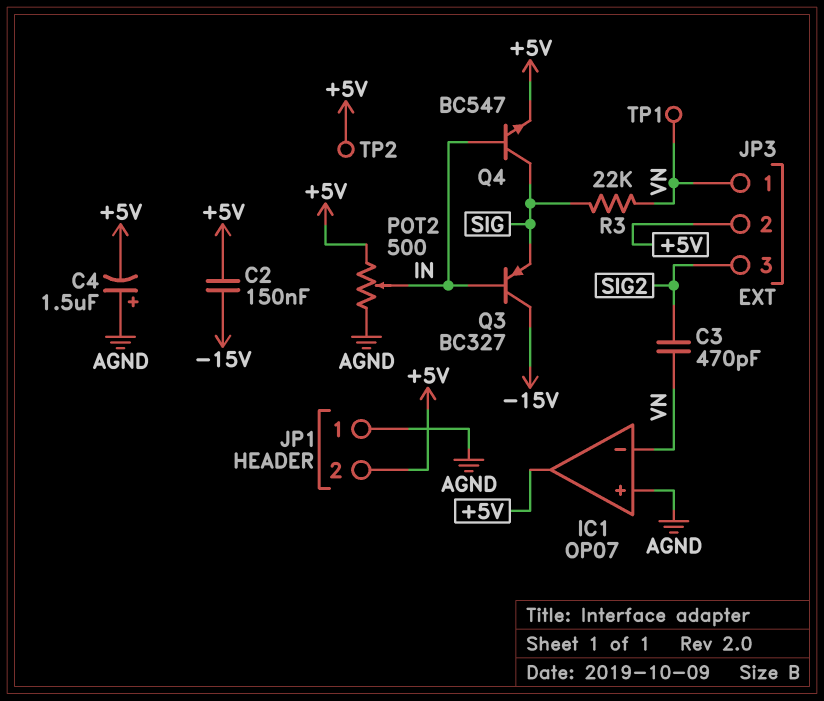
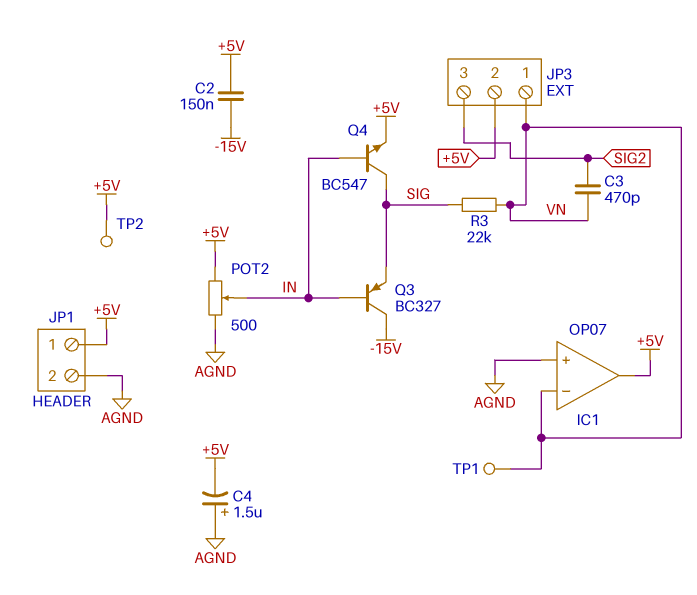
JP1 pin 1: AGND -> +5V
JP1 pin 2: +5V -> AGND

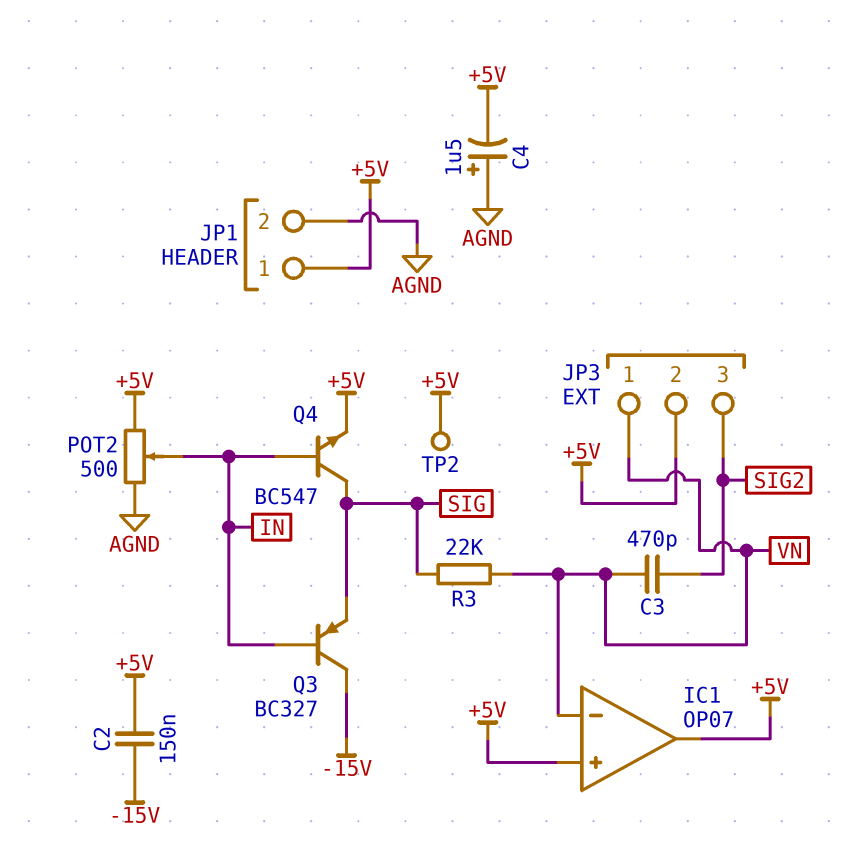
IC1 pin in+: AGND -> +5V
TP1: test point (VN) -> none

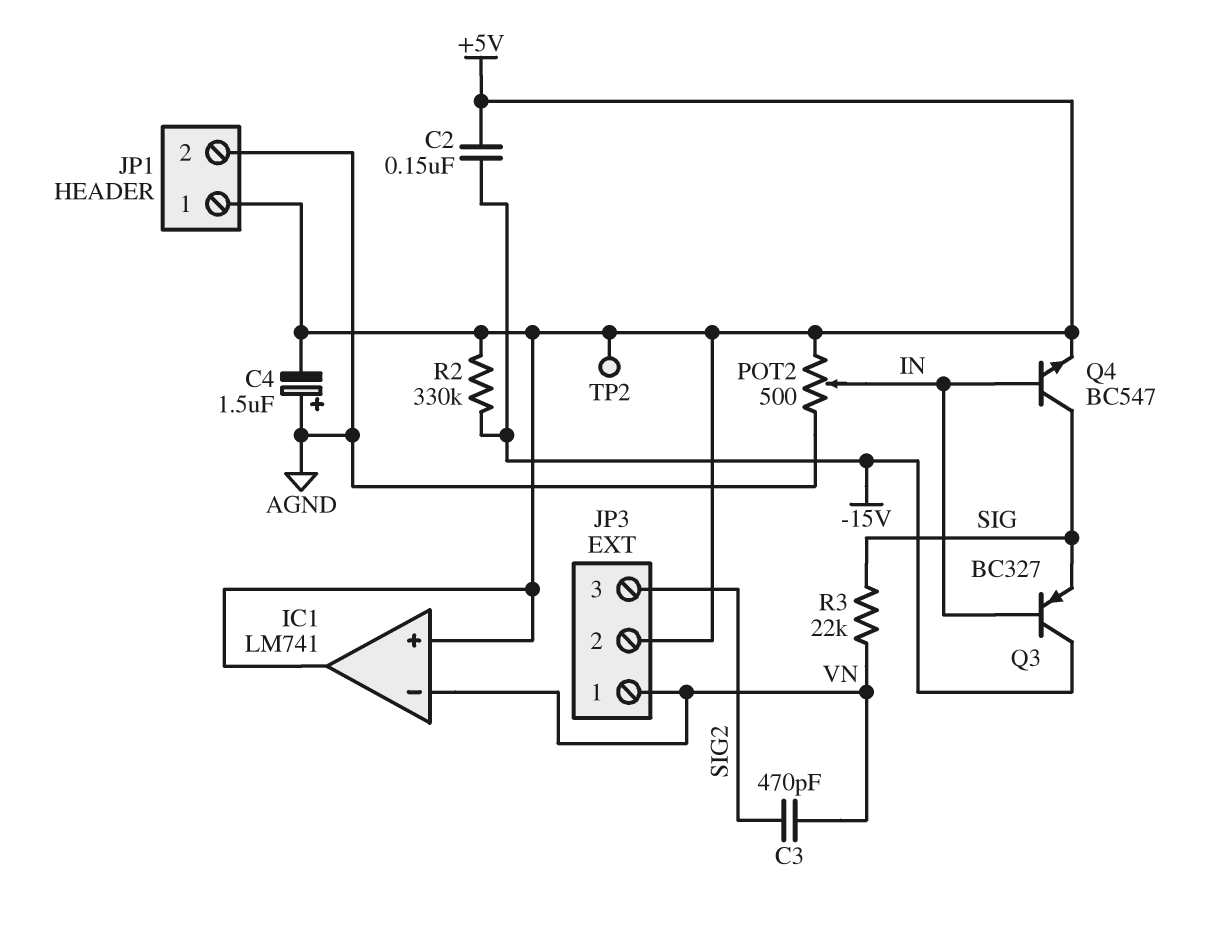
IC1: OP07 -> LM741
R2: none -> 330k (+5V, -15V)

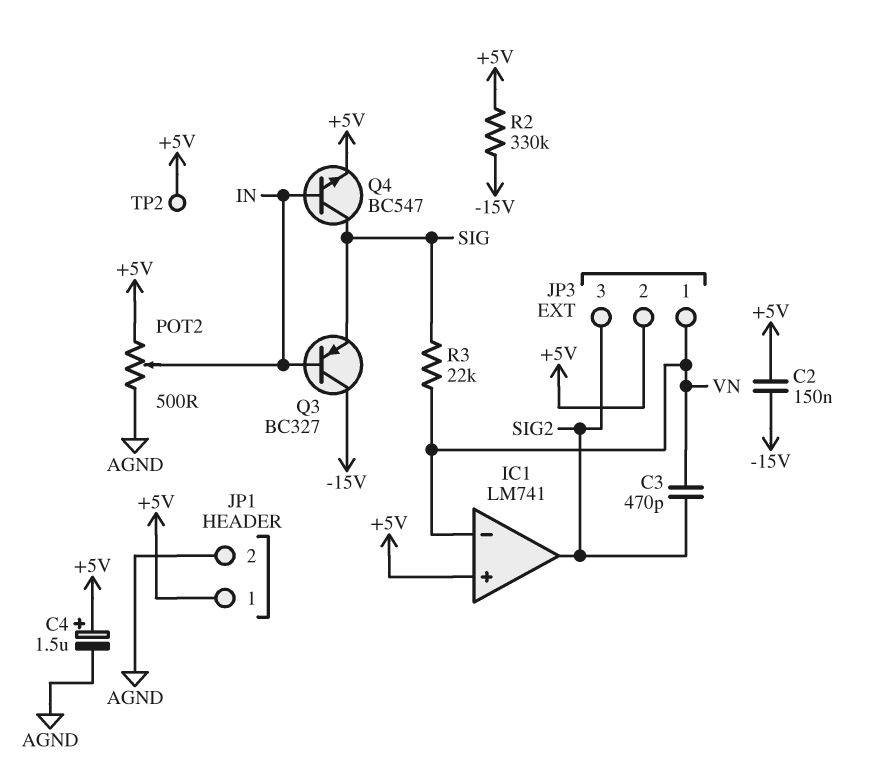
C4: 1.5uF (plus AGND, minus +5V) -> 1.5uF (plus +5V, minus AGND)
IC1 pin out: +5V -> SIG2

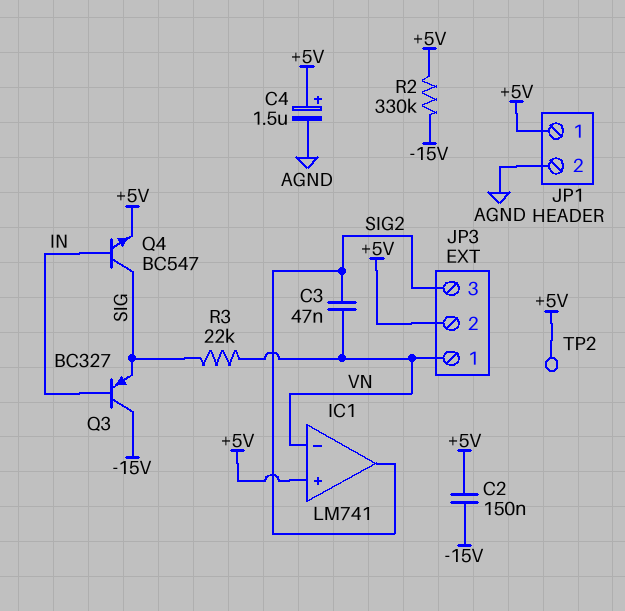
C3: 470pF (SIG2, VN) -> 47nF (SIG2, VN)
POT2: 500 (+5V, AGND, wiper IN) -> none

